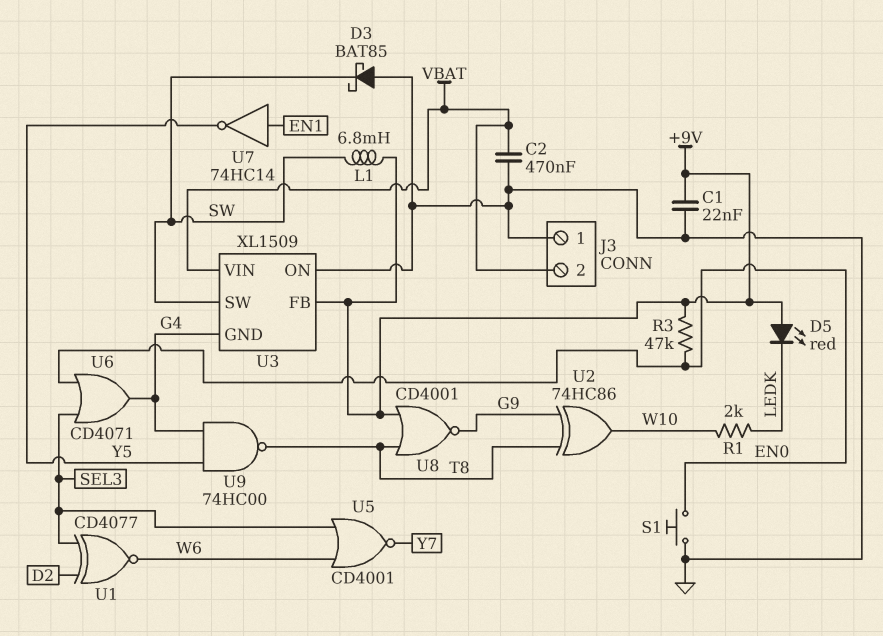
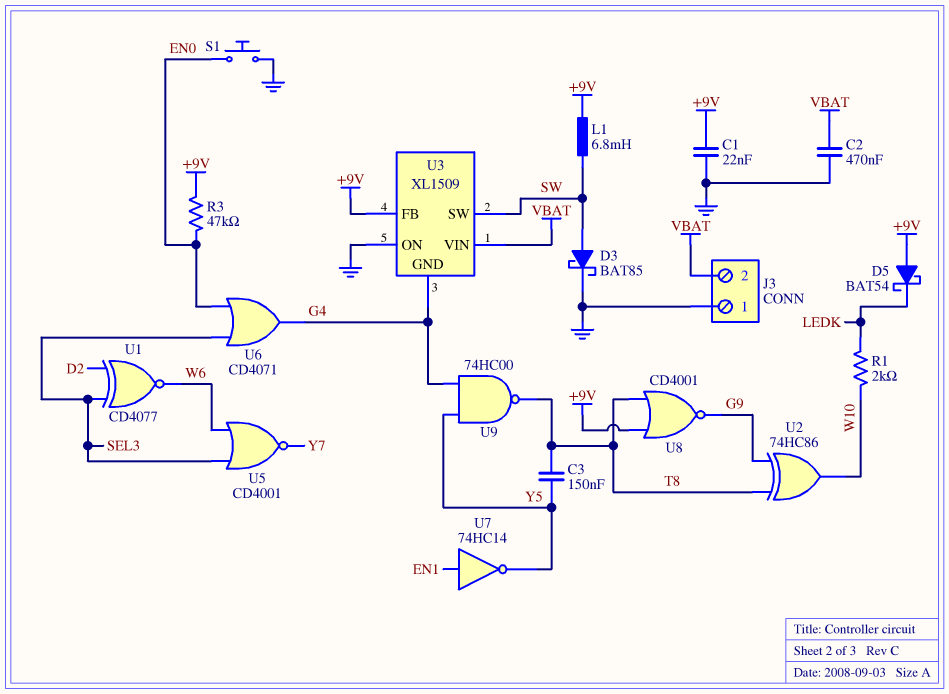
C3: none -> 150nF (T8, Y5)
D3: schottky BAT85 (A GND, K SW) -> schottky BAT85 (A SW, K GND)
D5: LED red (A +9V, K LEDK) -> schottky BAT54 (A +9V, K LEDK)

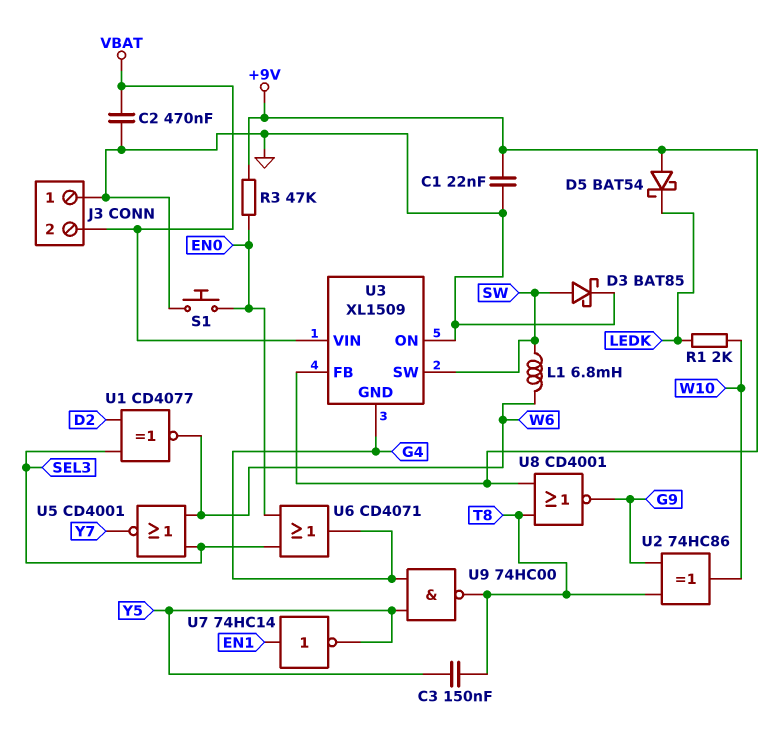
L1: 6.8mH (+9V, SW) -> 6.8mH (SW, W6)

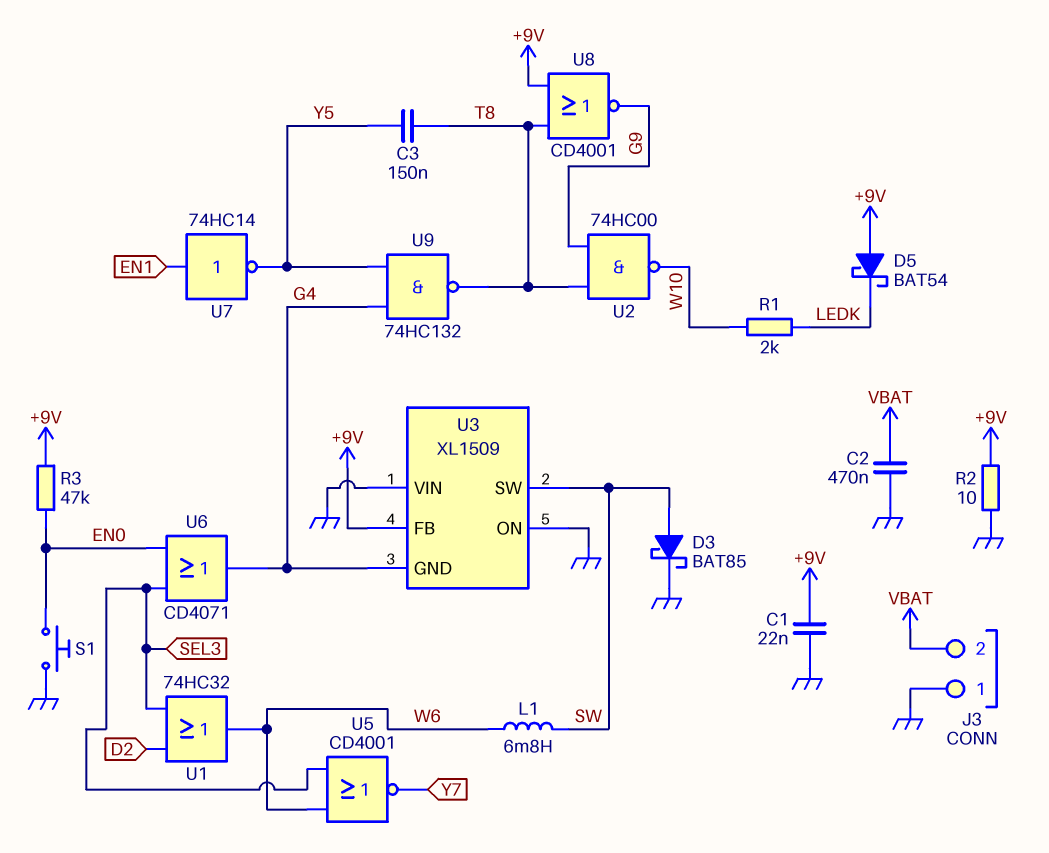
R2: none -> 10 (+9V, GND)
U1: XNOR CD4077 (in D2, in SEL3, out W6) -> OR 74HC32 (in D2, in SEL3, out W6)
U2: XOR 74HC86 (in G9, in T8, out W10) -> NAND 74HC00 (in G9, in T8, out W10)
U3 pin VIN: VBAT -> GND
U9: NAND 74HC00 (in G4, in Y5, out T8) -> NAND 74HC132 (in G4, in Y5, out T8)

